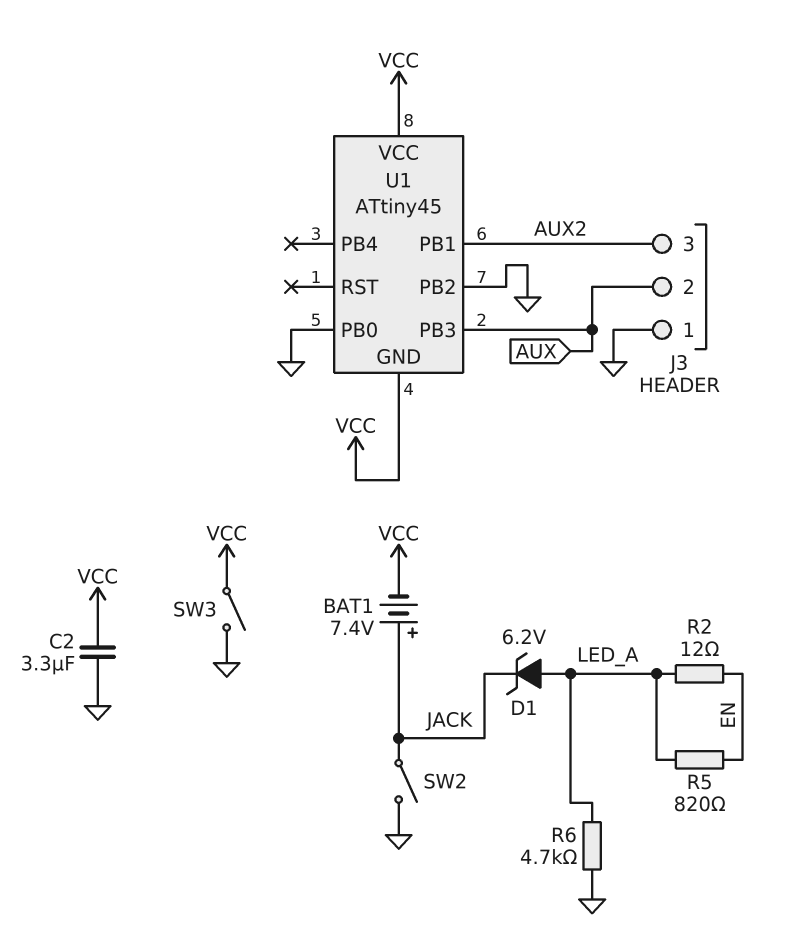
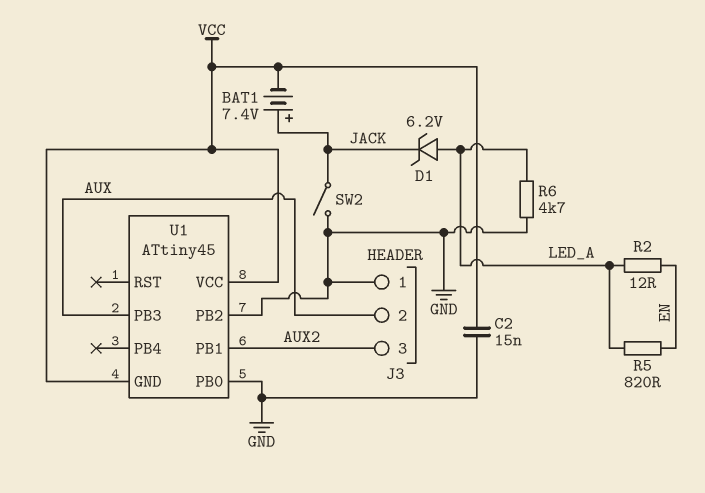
C2: 3.3uF (GND, VCC) -> 15nF (GND, VCC)
SW3: switch (GND, VCC) -> none

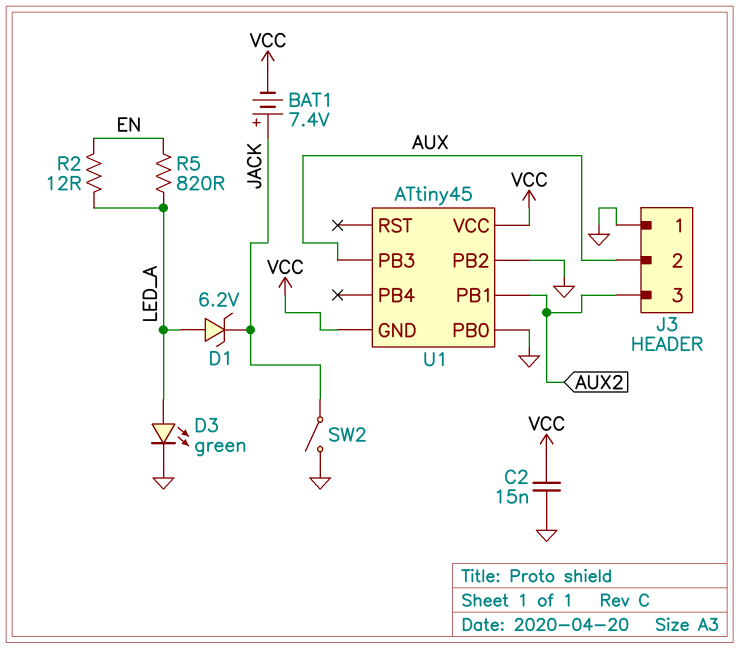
D3: none -> LED green (A LED_A, K GND)
R6: 4.7k (GND, LED_A) -> none

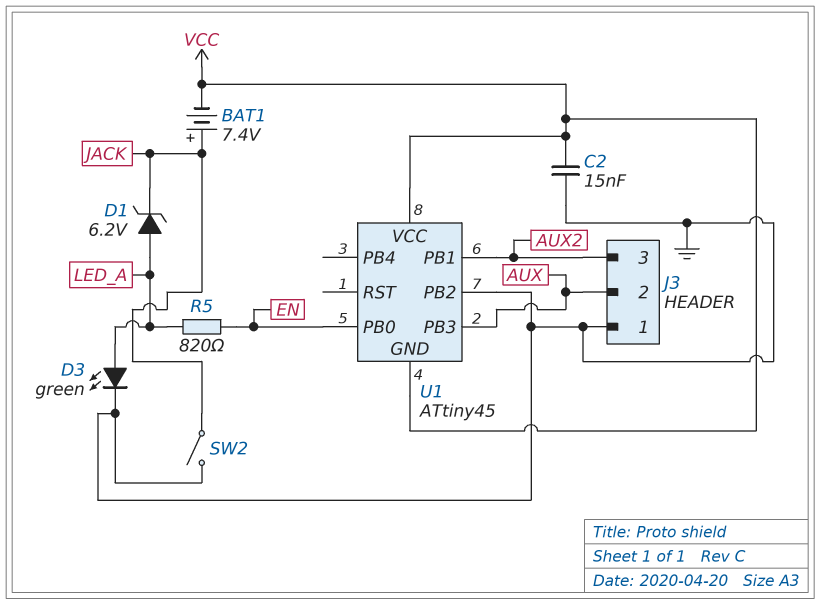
R2: 12 (EN, LED_A) -> none
U1 pin PB0: GND -> EN

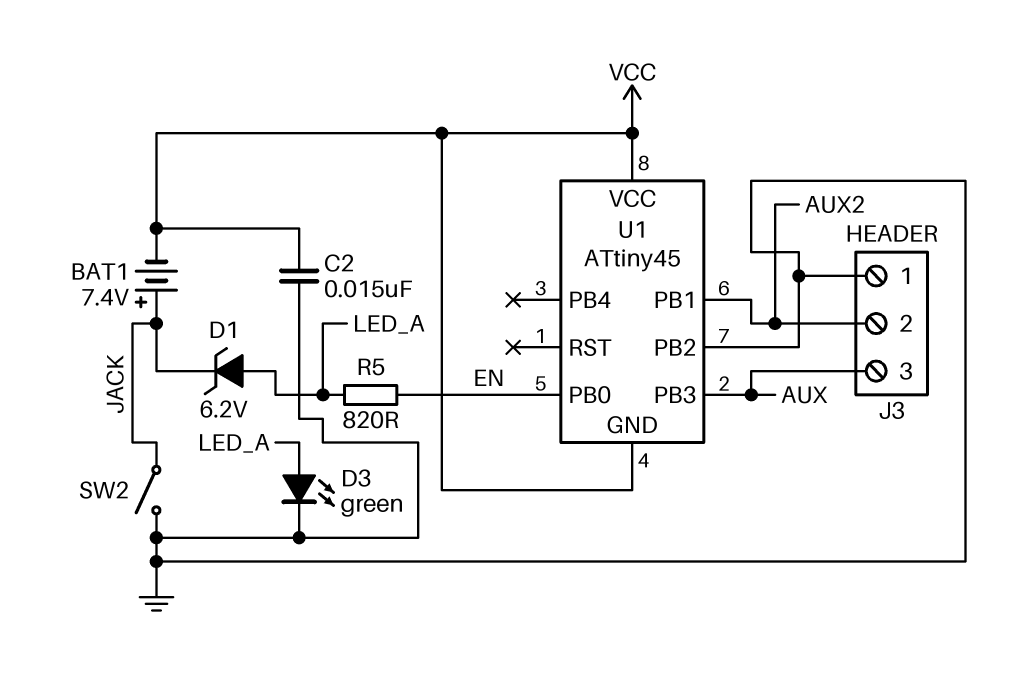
J3 pin 2: AUX -> AUX2
J3 pin 3: AUX2 -> AUX

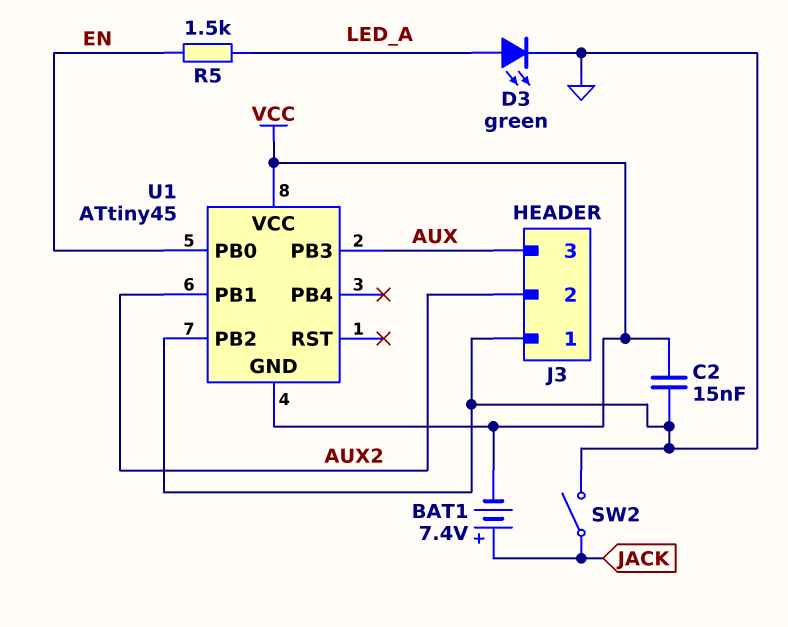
D1: zener 6.2V (A LED_A, K JACK) -> none
R5: 820 (EN, LED_A) -> 1.5k (EN, LED_A)

